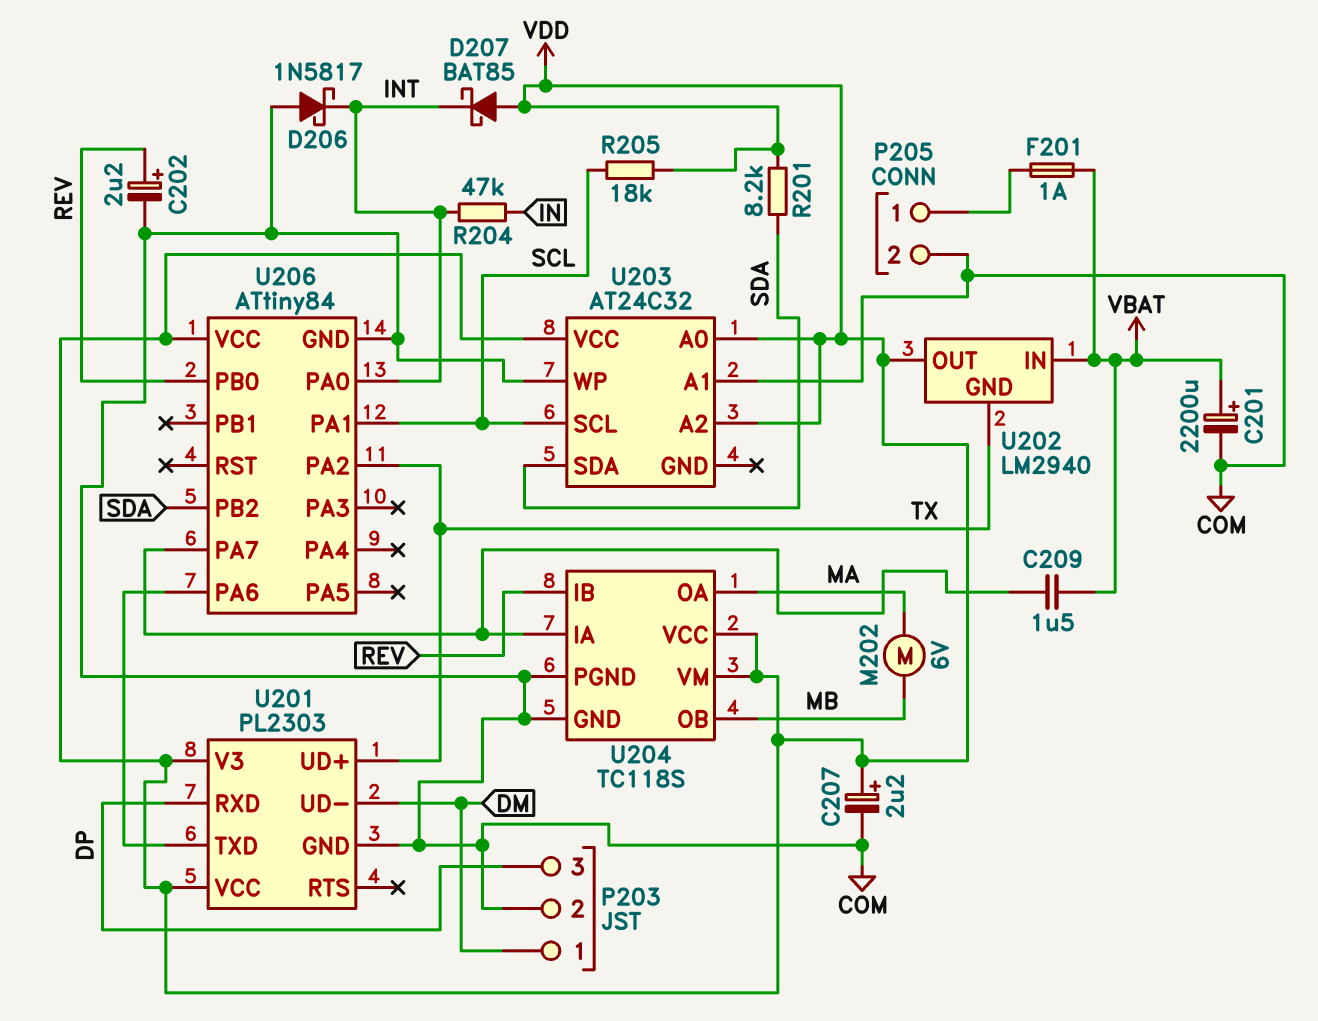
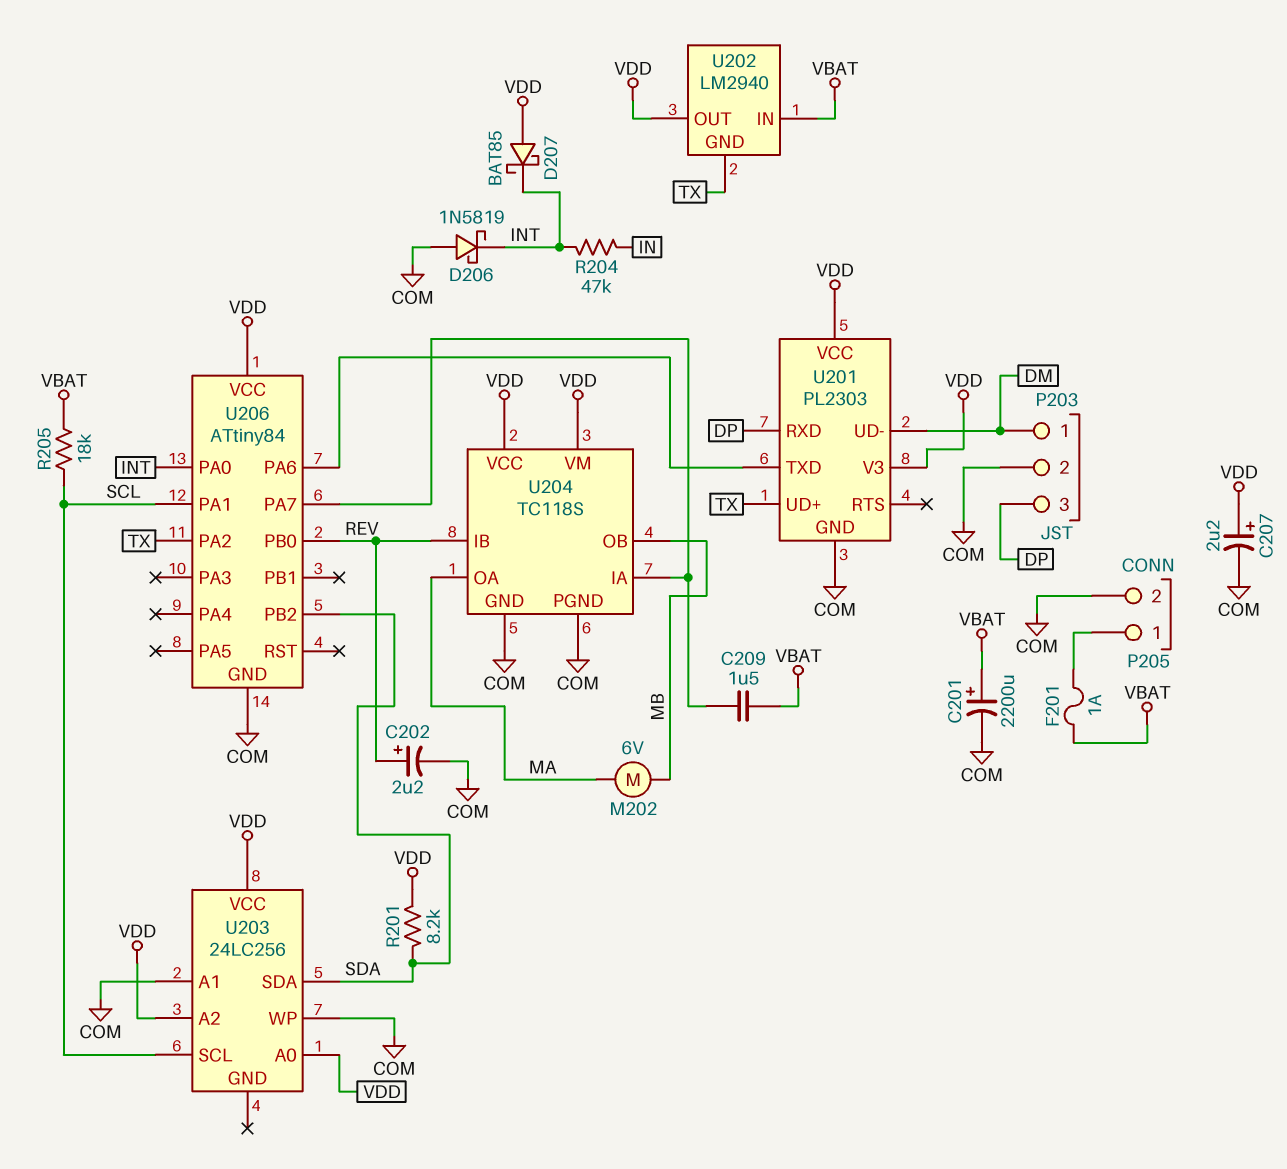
D206: schottky 1N5817 (A COM, K INT) -> schottky 1N5819 (A COM, K INT)
R205: 18k (SCL, VDD) -> 18k (SCL, VBAT)
U203: AT24C32 -> 24LC256

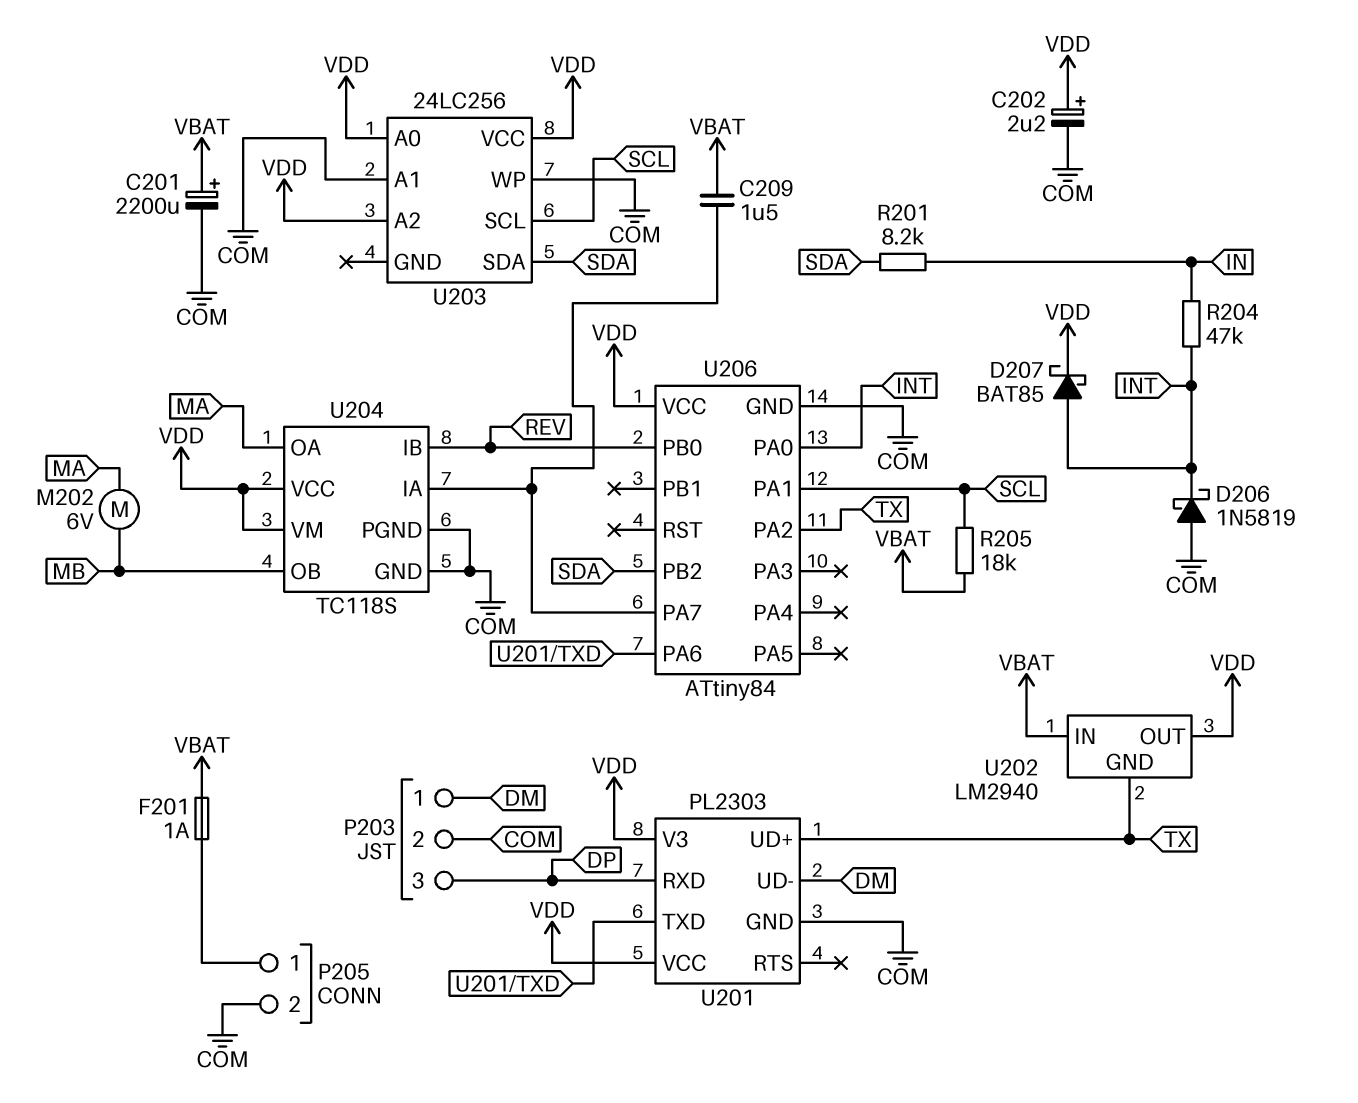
C202: 2.2uF (plus REV, minus COM) -> 2.2uF (plus VDD, minus COM)
C207: 2.2uF (plus VDD, minus COM) -> none
D207: schottky BAT85 (A VDD, K INT) -> schottky BAT85 (A INT, K VDD)
R201: 8.2k (SDA, VDD) -> 8.2k (IN, SDA)

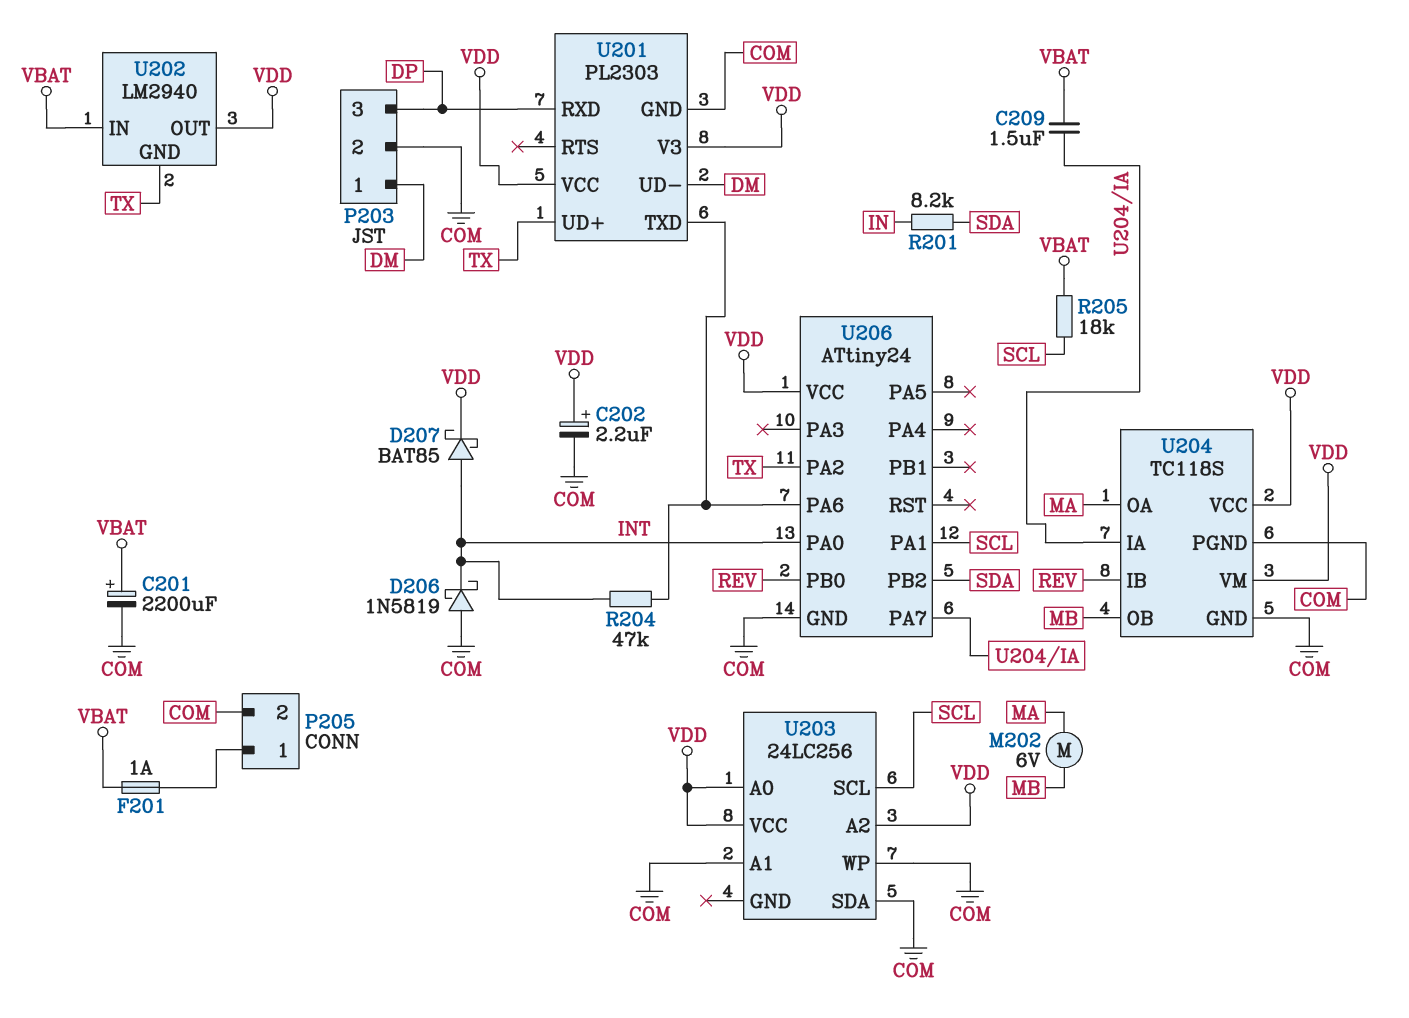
R204: 47k (IN, INT) -> 47k (INT, U201/TXD)
U203 pin SDA: SDA -> COM
U206: ATtiny84 -> ATtiny24

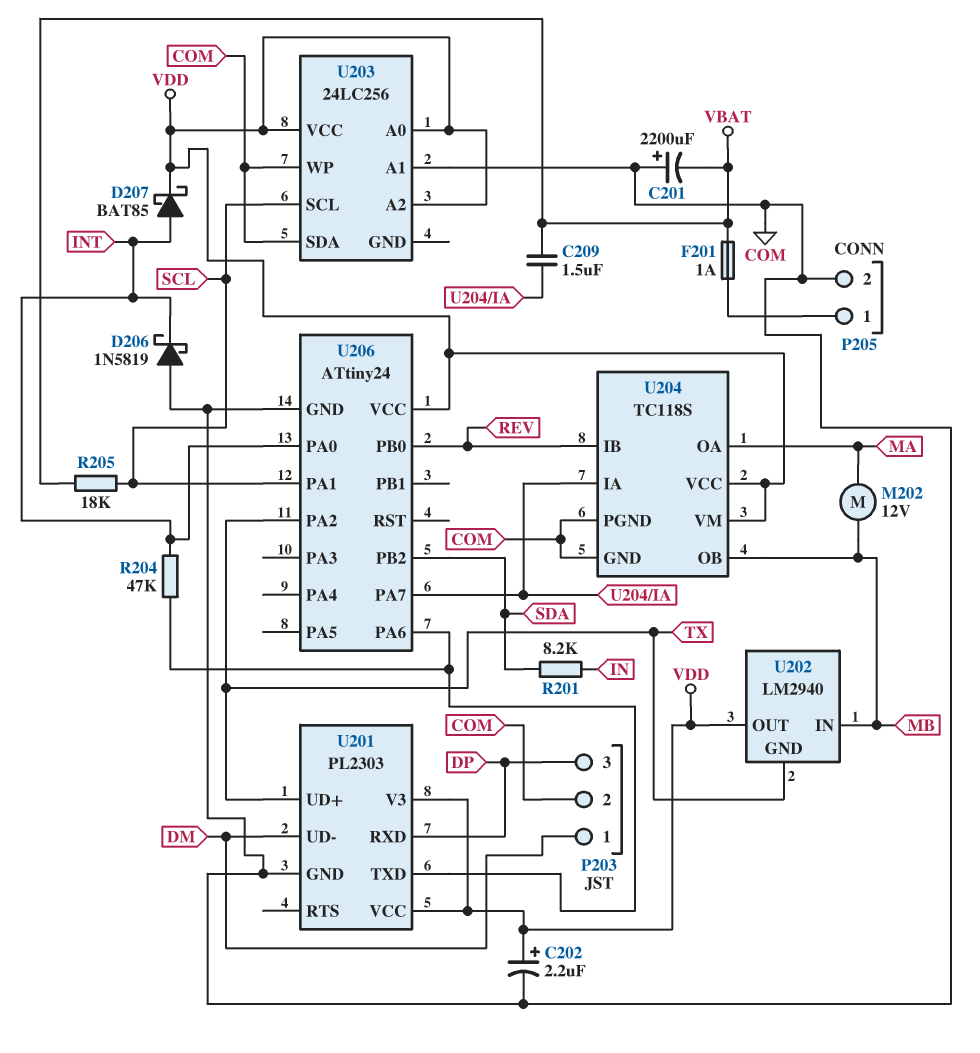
C201: 2200uF (plus VBAT, minus COM) -> 2200uF (plus COM, minus VBAT)
M202: motor 6V (MA, MB) -> motor 12V (MA, MB)
U202 pin IN: VBAT -> MB

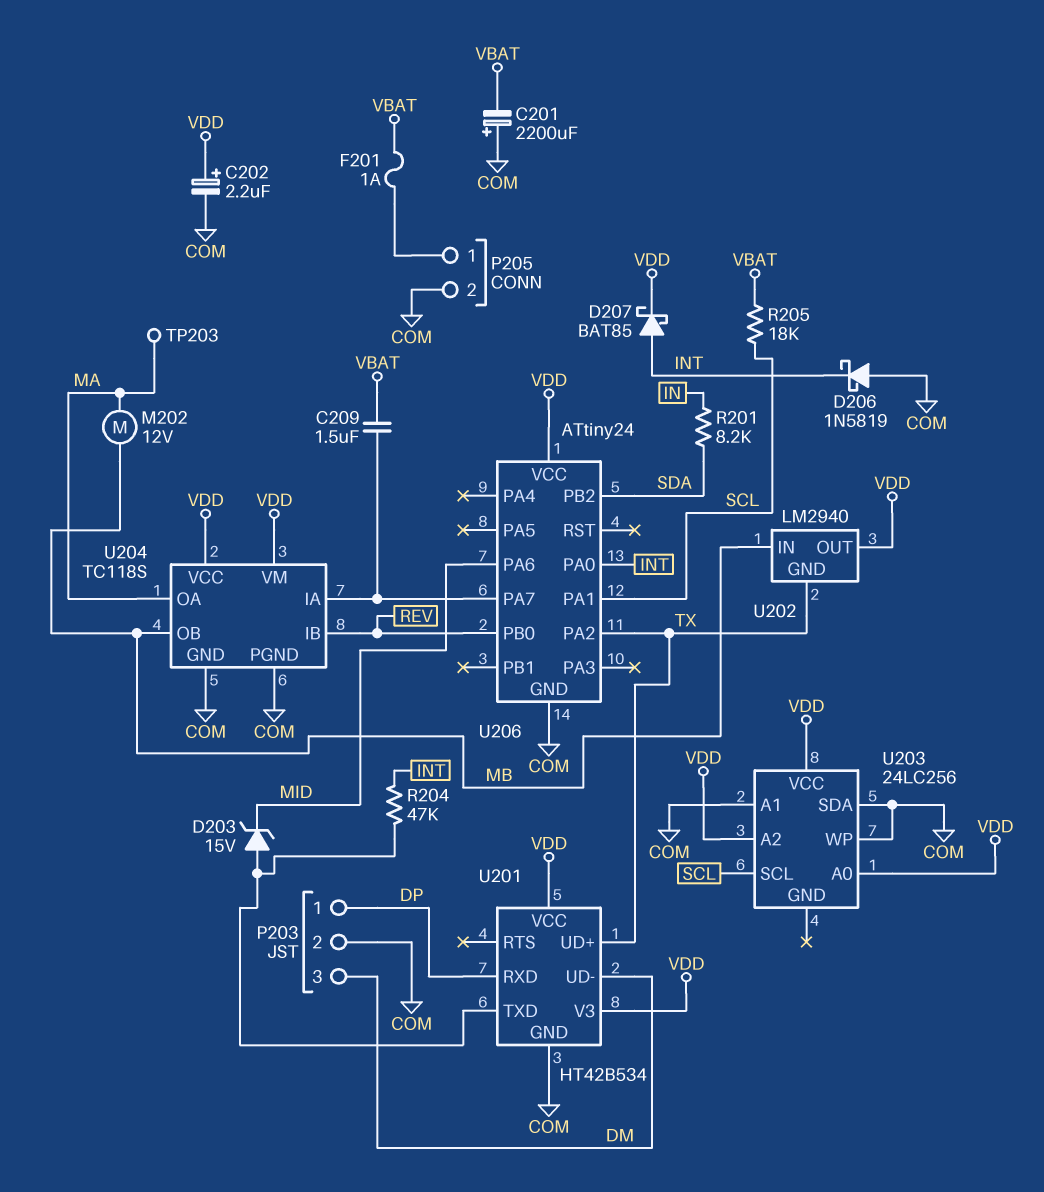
D203: none -> zener 15V (A U201/TXD, K MID)
P203 pin 1: DM -> DP
P203 pin 3: DP -> DM
TP203: none -> test point (MA)
U201: PL2303 -> HT42B534
U206 pin PA6: U201/TXD -> MID

